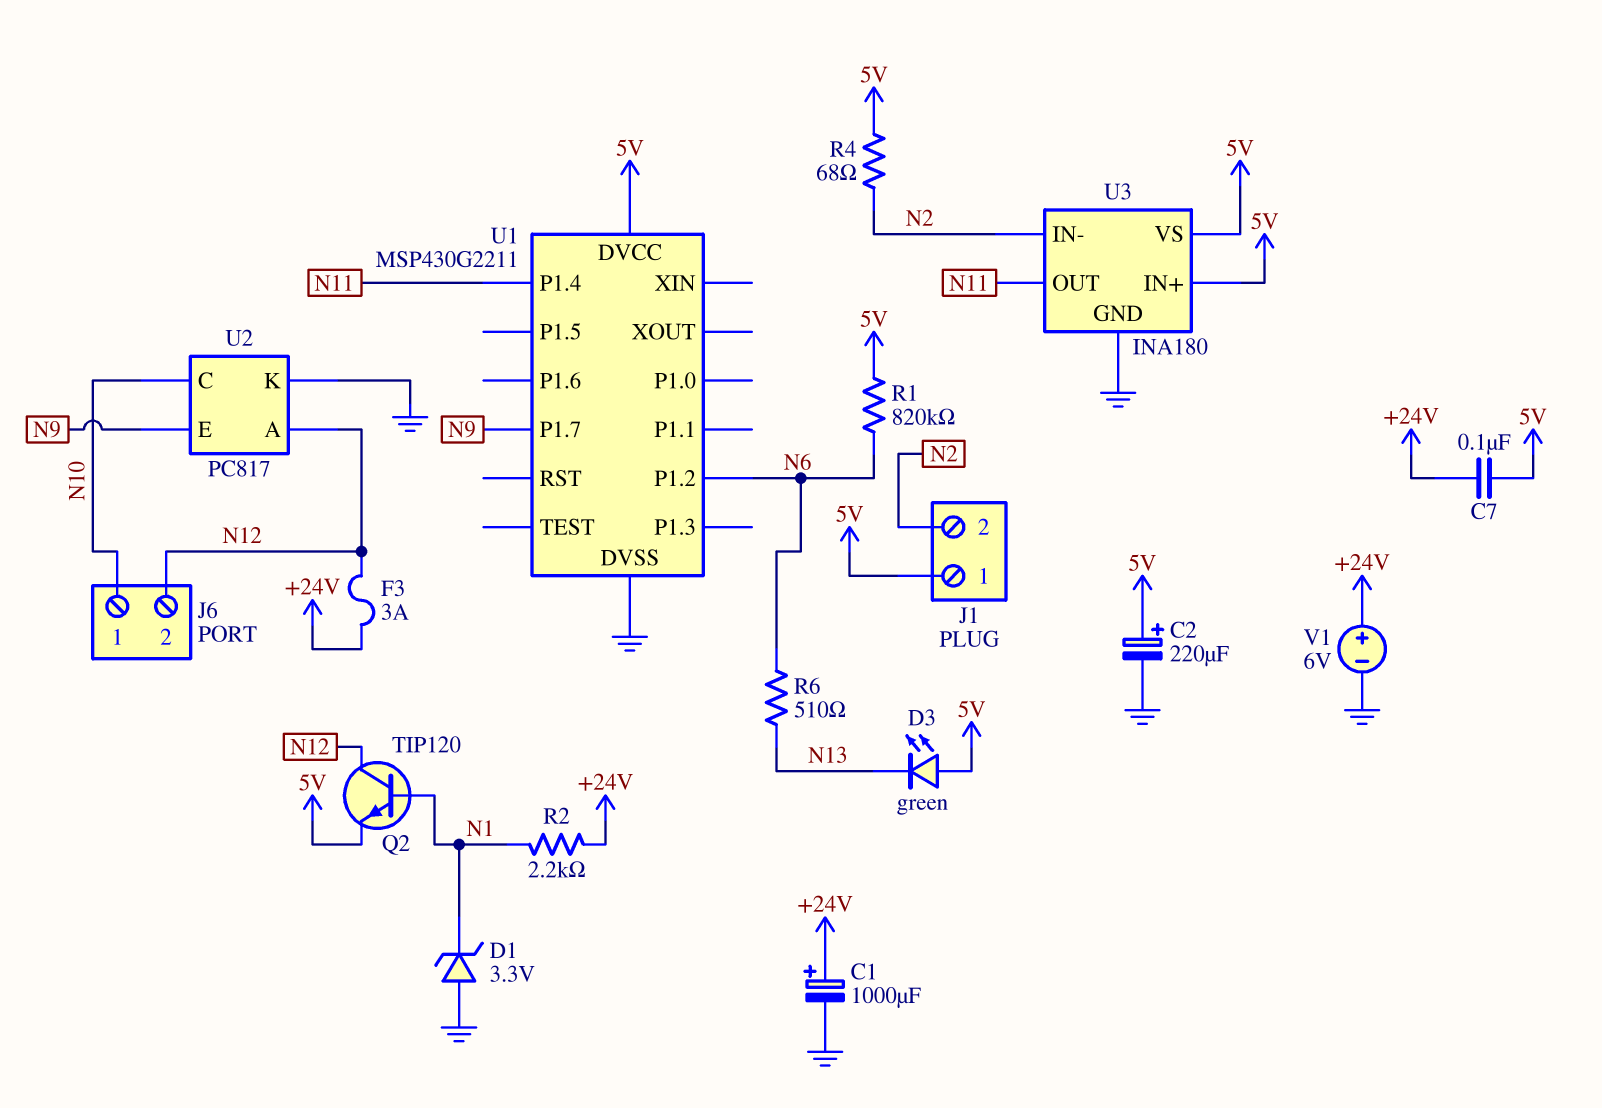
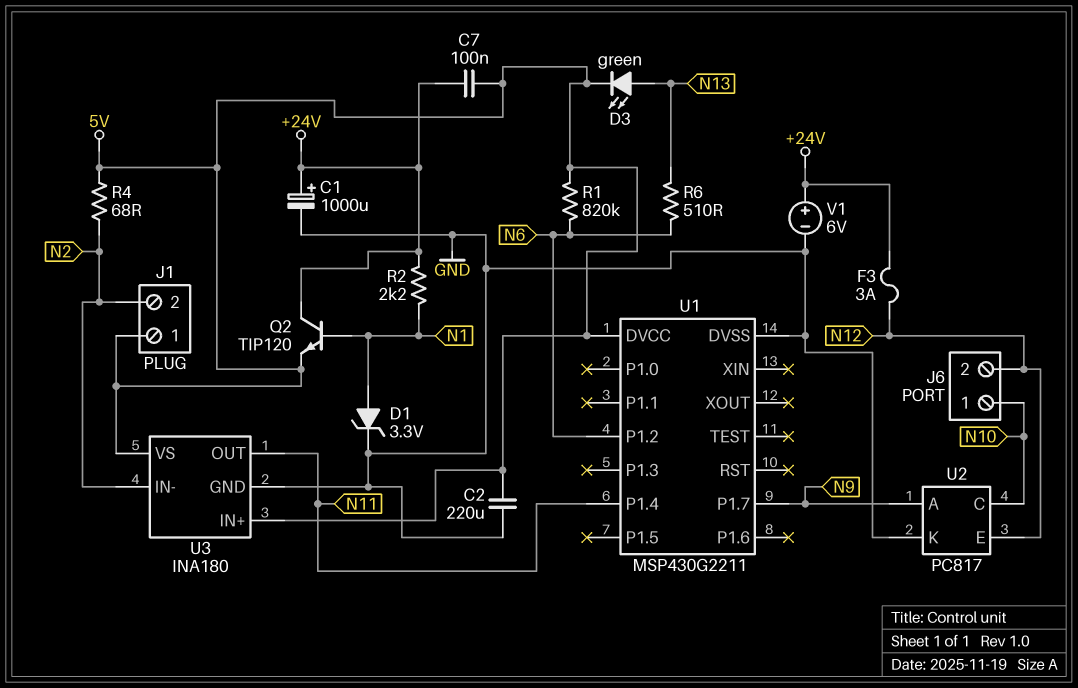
C2: 220uF (plus 5V, minus GND) -> 220uF (5V, GND)
D1: zener 3.3V (A GND, K N1) -> zener 3.3V (A N1, K GND)
D3: LED green (A 5V, K N13) -> LED green (A N13, K 5V)
Q2: NPN TIP120 (B N1, C N12, E 5V) -> NPN TIP120 (B N1, C +24V, E 5V)
U2 pin A: N12 -> N9
U2 pin E: N9 -> N12

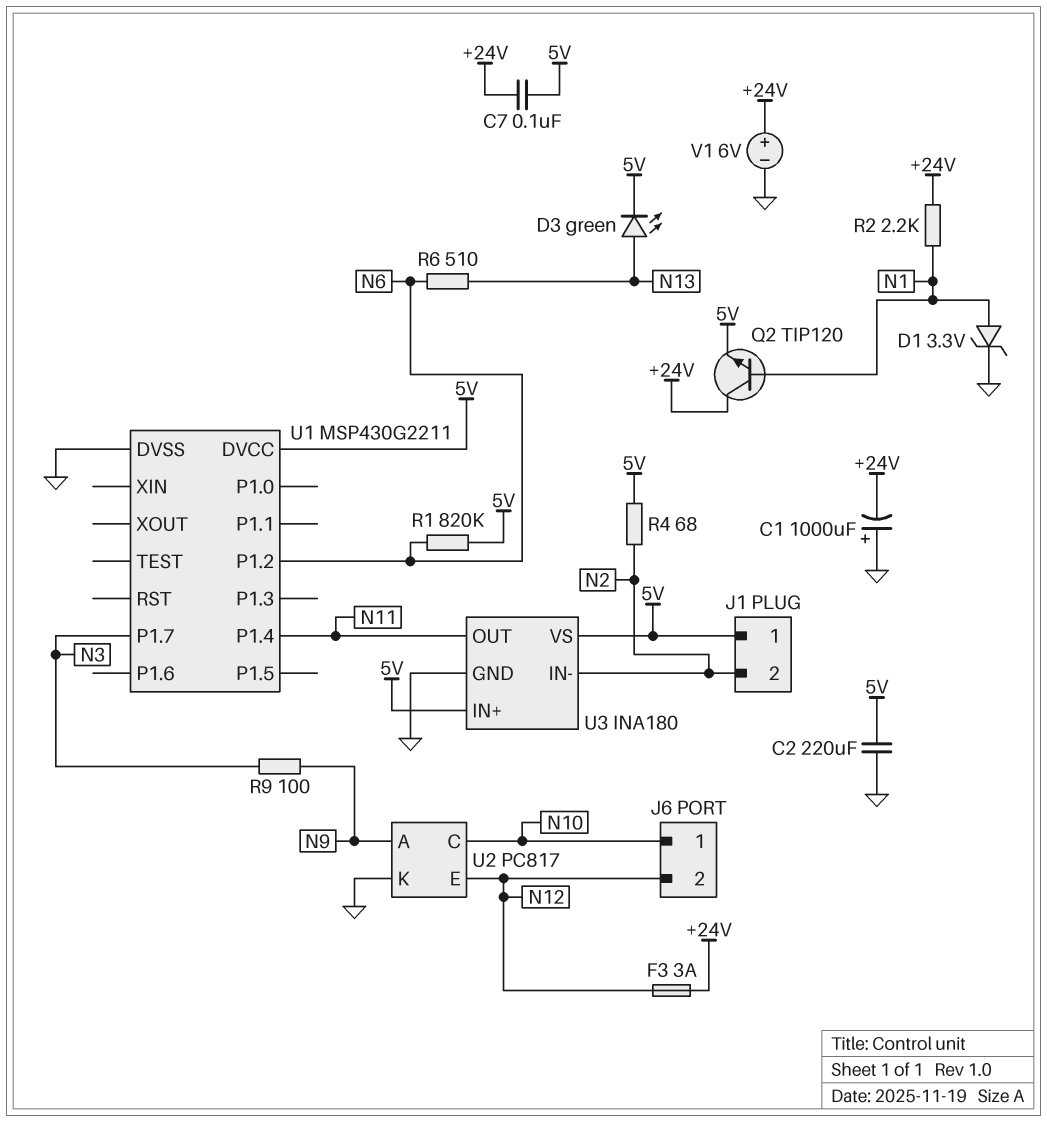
C1: 1000uF (plus +24V, minus GND) -> 1000uF (plus GND, minus +24V)
R9: none -> 100 (N3, N9)
U1 pin P1.7: N9 -> N3

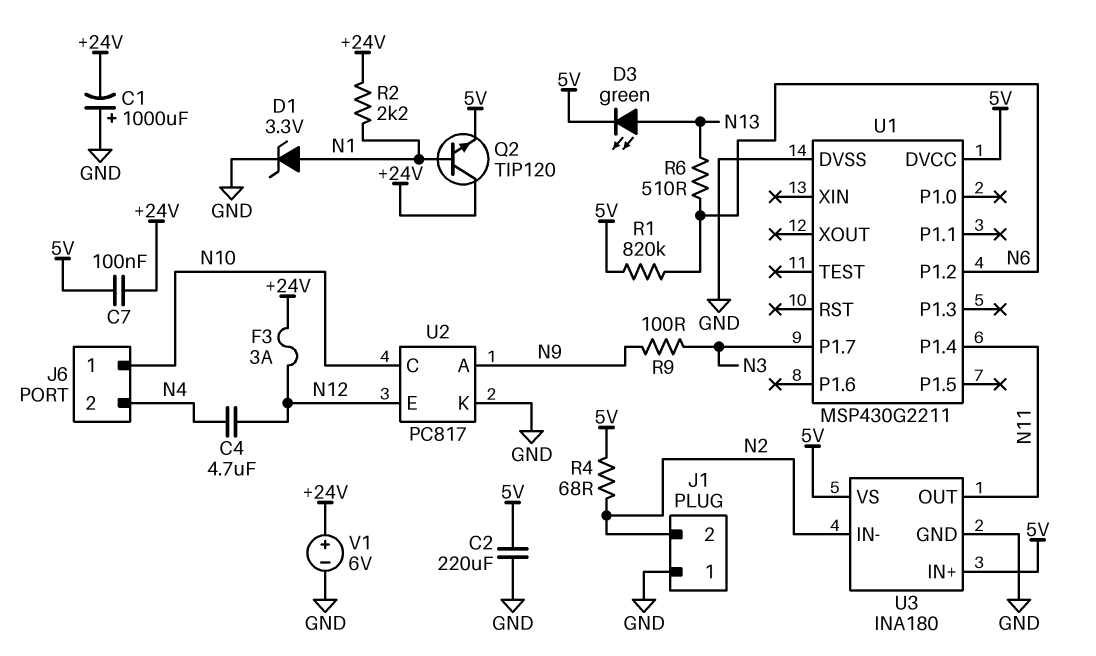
C4: none -> 4.7uF (N4, N12)
J1 pin 1: 5V -> GND
J6 pin 2: N12 -> N4

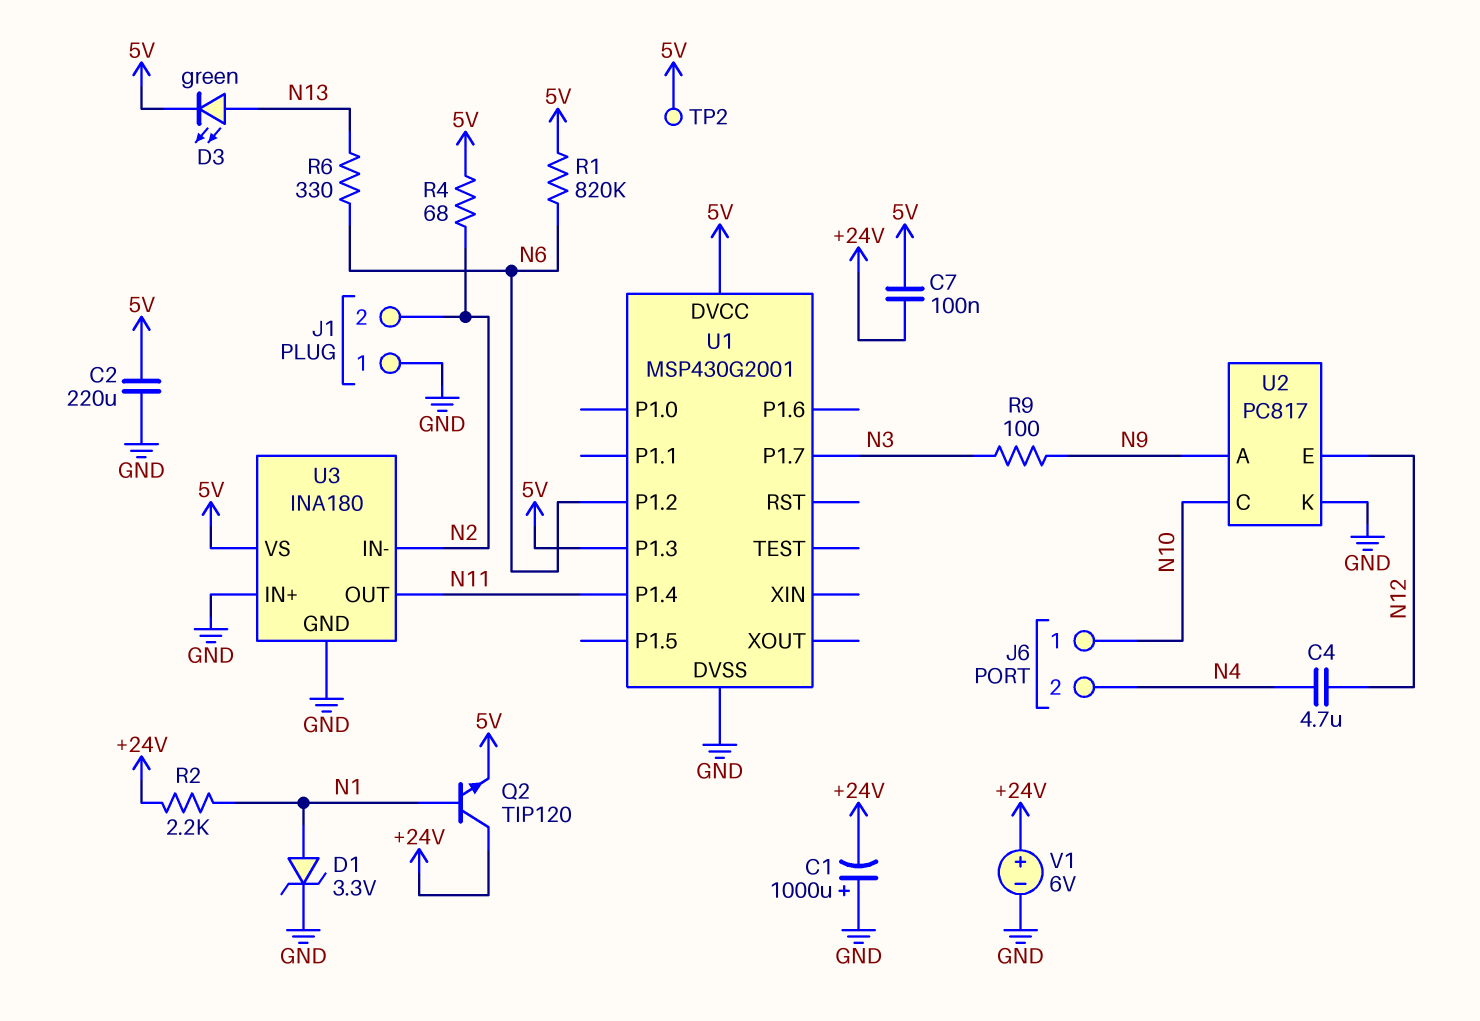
F3: 3A (+24V, N12) -> none
R6: 510 (N6, N13) -> 330 (N6, N13)
TP2: none -> test point (5V)
U1: MSP430G2211 -> MSP430G2001
U1 pin P1.3: none -> 5V
U3 pin IN+: 5V -> GND

